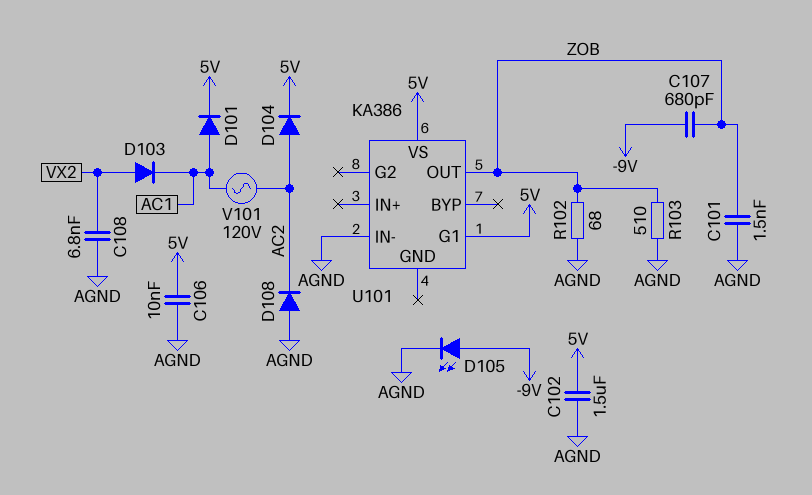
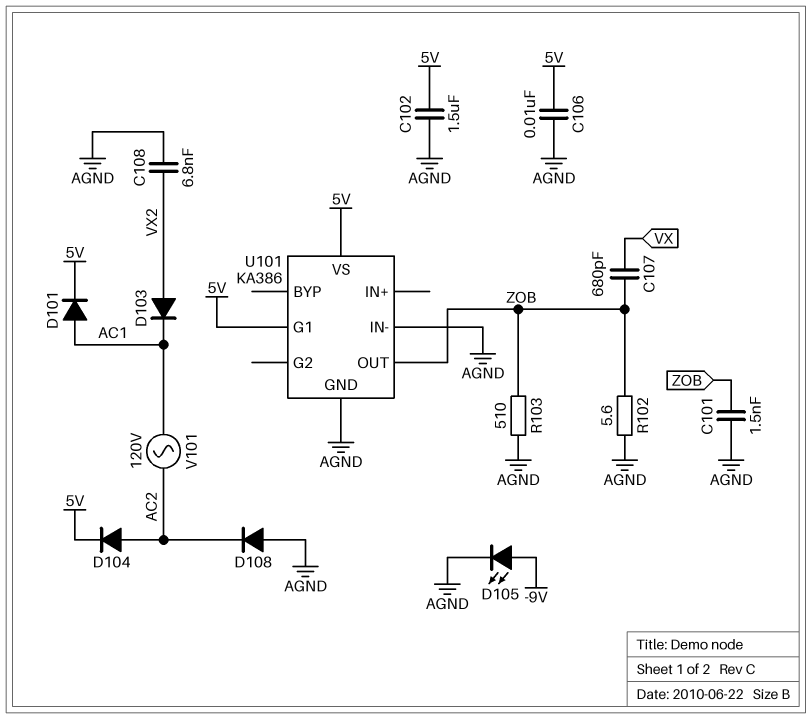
C107: 680pF (-9V, ZOB) -> 680pF (VX, ZOB)
R102: 68 (AGND, ZOB) -> 5.6 (AGND, ZOB)
U101 pin GND: none -> AGND

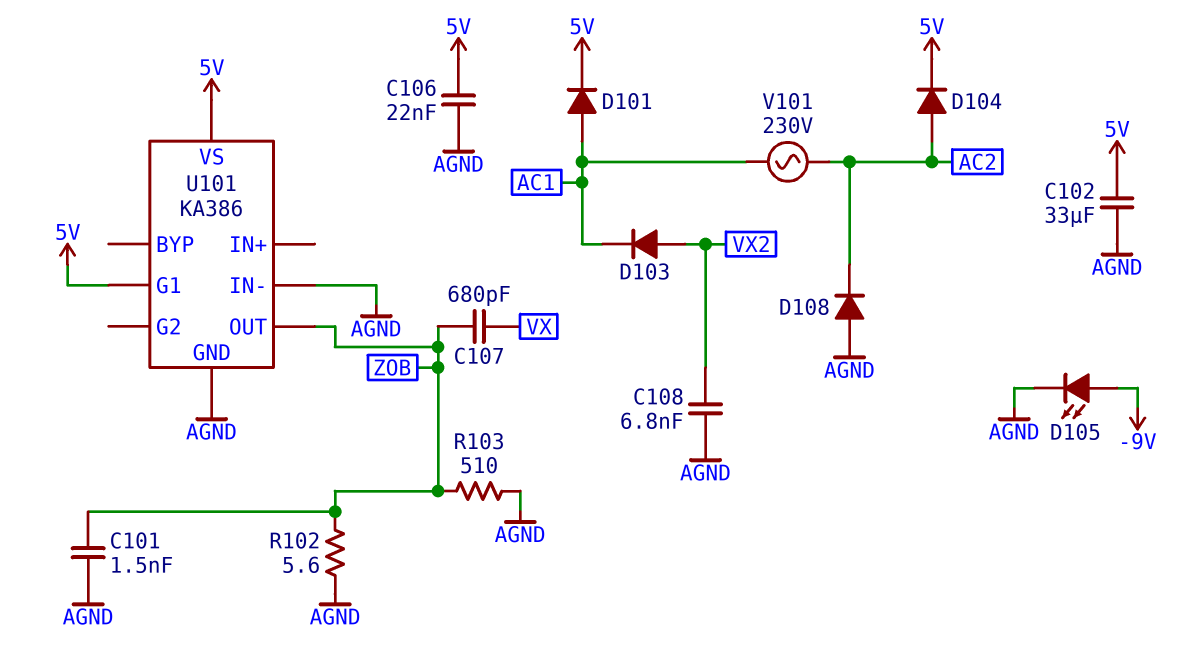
C102: 1.5uF (5V, AGND) -> 33uF (5V, AGND)
C106: 10nF (5V, AGND) -> 22nF (5V, AGND)
V101: AC 120V (AC1, AC2) -> AC 230V (AC1, AC2)

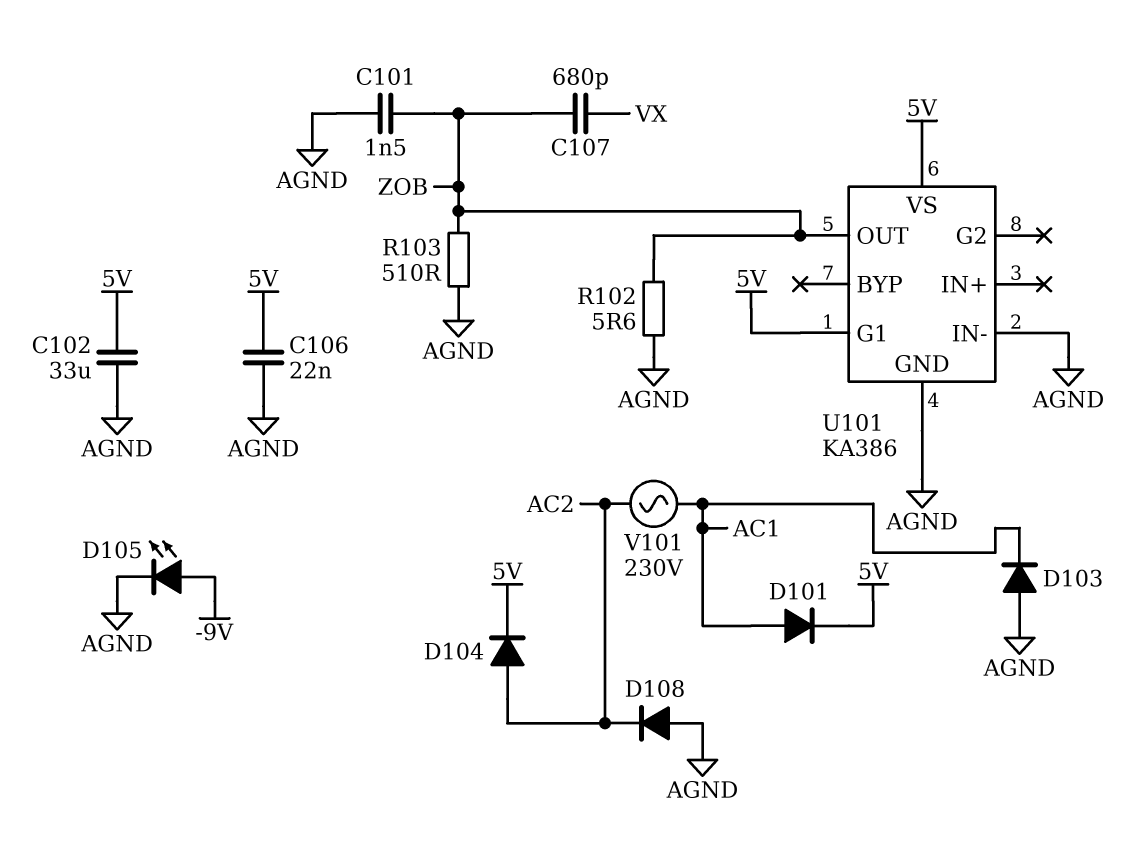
C108: 6.8nF (AGND, VX2) -> none
D103: diode (A VX2, K AC1) -> diode (A AGND, K AC1)

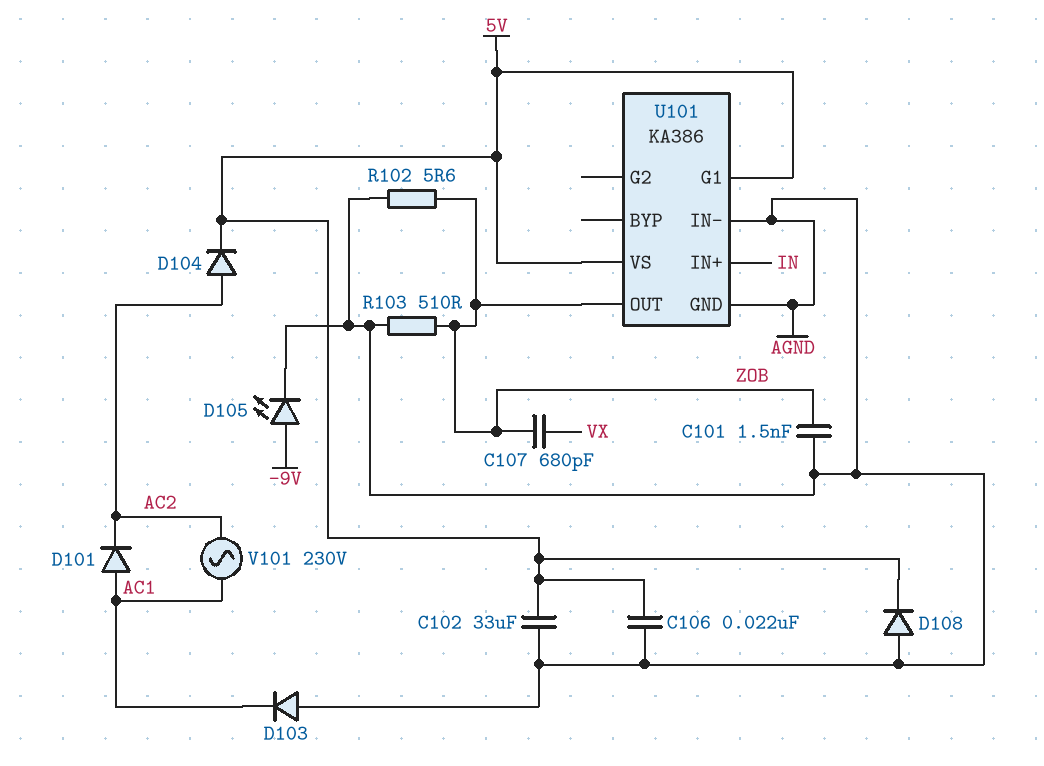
D101: diode (A AC1, K 5V) -> diode (A AC1, K AC2)
D108: diode (A AGND, K AC2) -> diode (A AGND, K 5V)
U101 pin IN+: none -> IN

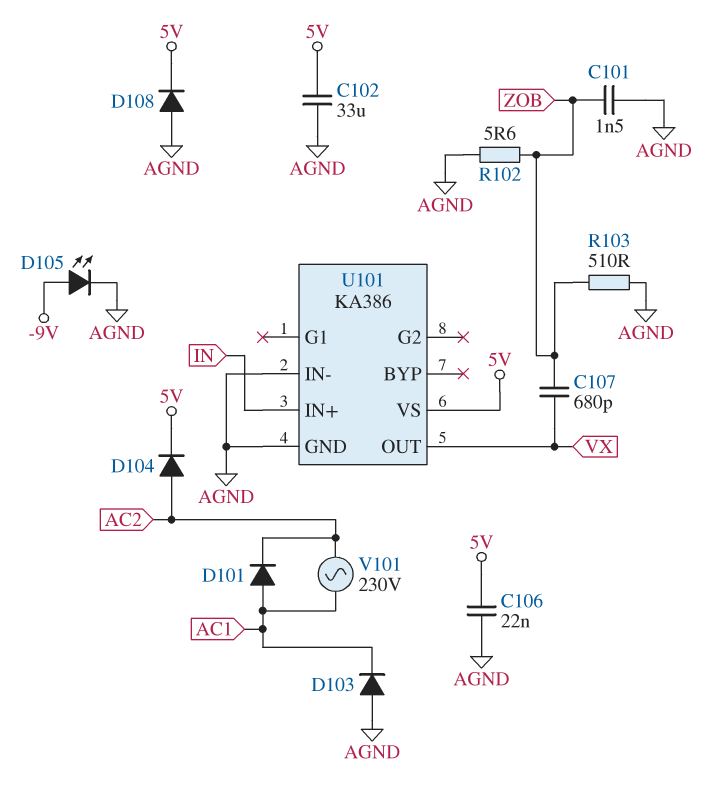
U101 pin G1: 5V -> none
U101 pin OUT: ZOB -> VX

